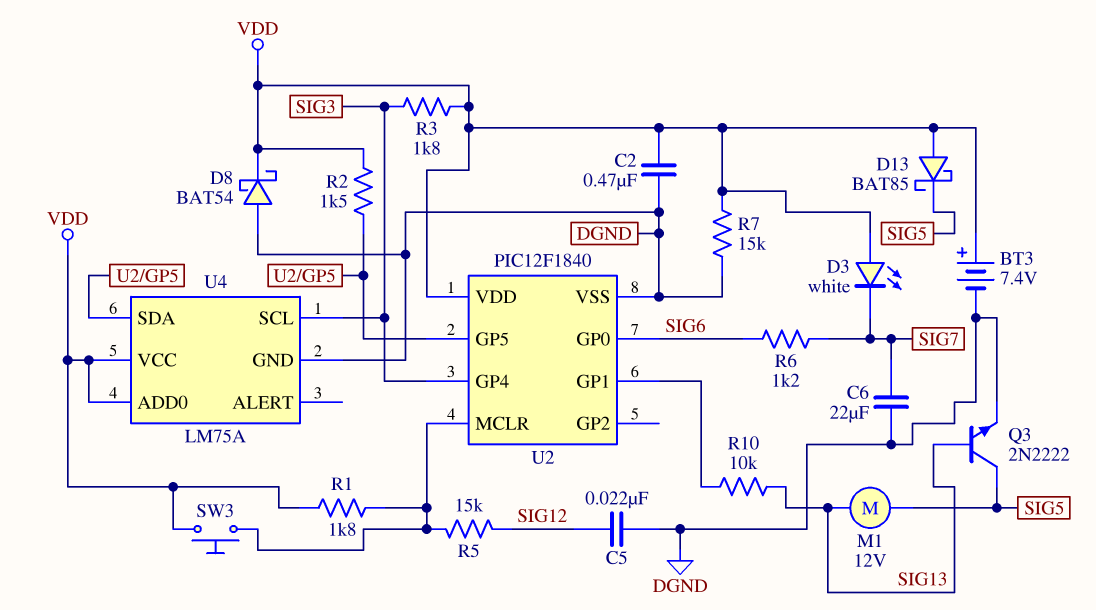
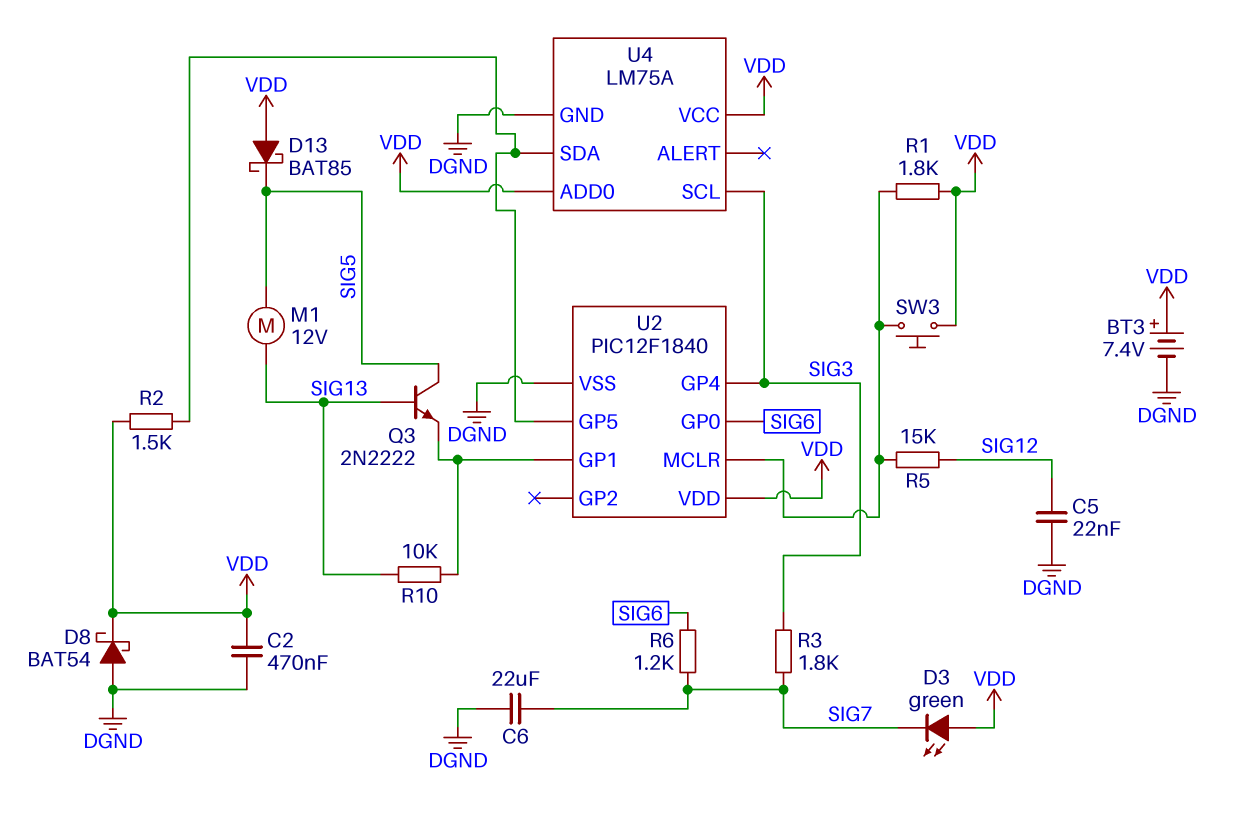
D3: LED white (A VDD, K SIG7) -> LED green (A VDD, K SIG7)
Q3: NPN 2N2222 (B SIG13, C SIG5, E DGND) -> NPN 2N2222 (B SIG13, C SIG5, E U2/GP1)
R3: 1.8k (SIG3, VDD) -> 1.8k (SIG3, SIG7)
R7: 15k (DGND, VDD) -> none

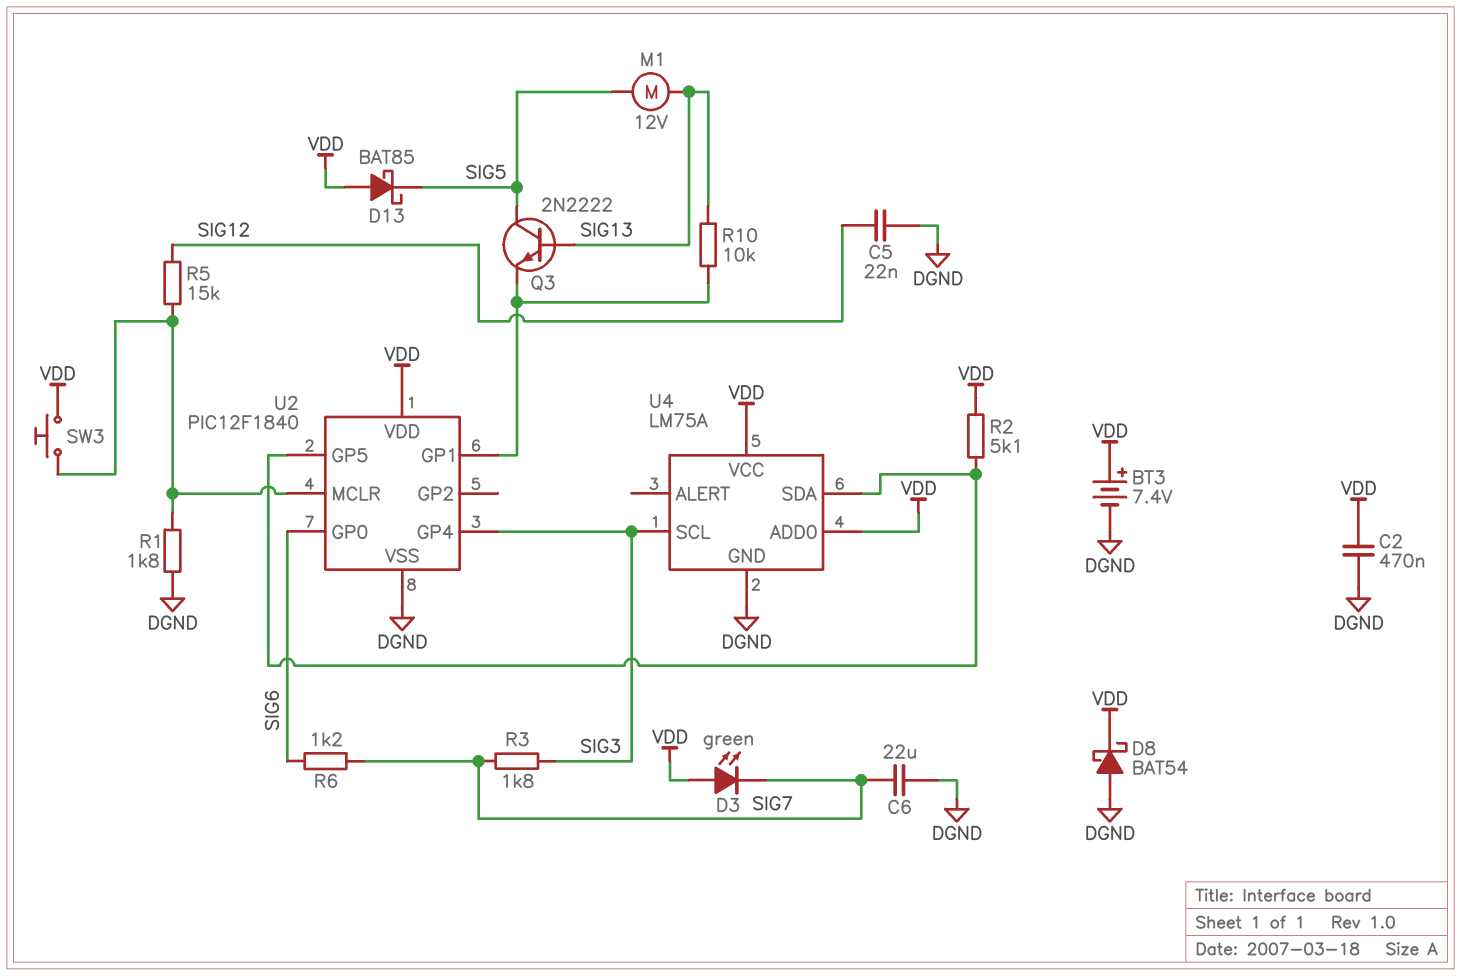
R1: 1.8k (U2/MCLR, VDD) -> 1.8k (DGND, U2/MCLR)
R2: 1.5k (U2/GP5, VDD) -> 5.1k (U2/GP5, VDD)

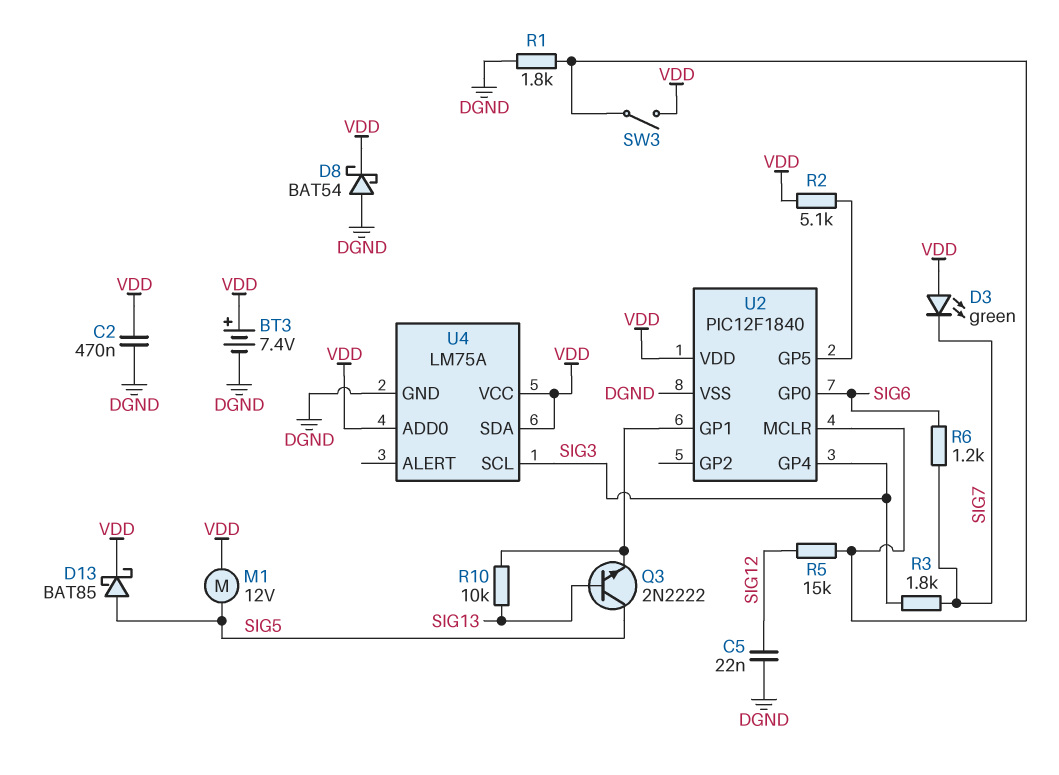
C6: 22uF (DGND, SIG7) -> none
D13: schottky BAT85 (A VDD, K SIG5) -> schottky BAT85 (A SIG5, K VDD)
M1: motor 12V (SIG5, SIG13) -> motor 12V (SIG5, VDD)
SW3: button (U2/MCLR, VDD) -> switch (U2/MCLR, VDD)
U4 pin SDA: U2/GP5 -> VDD

